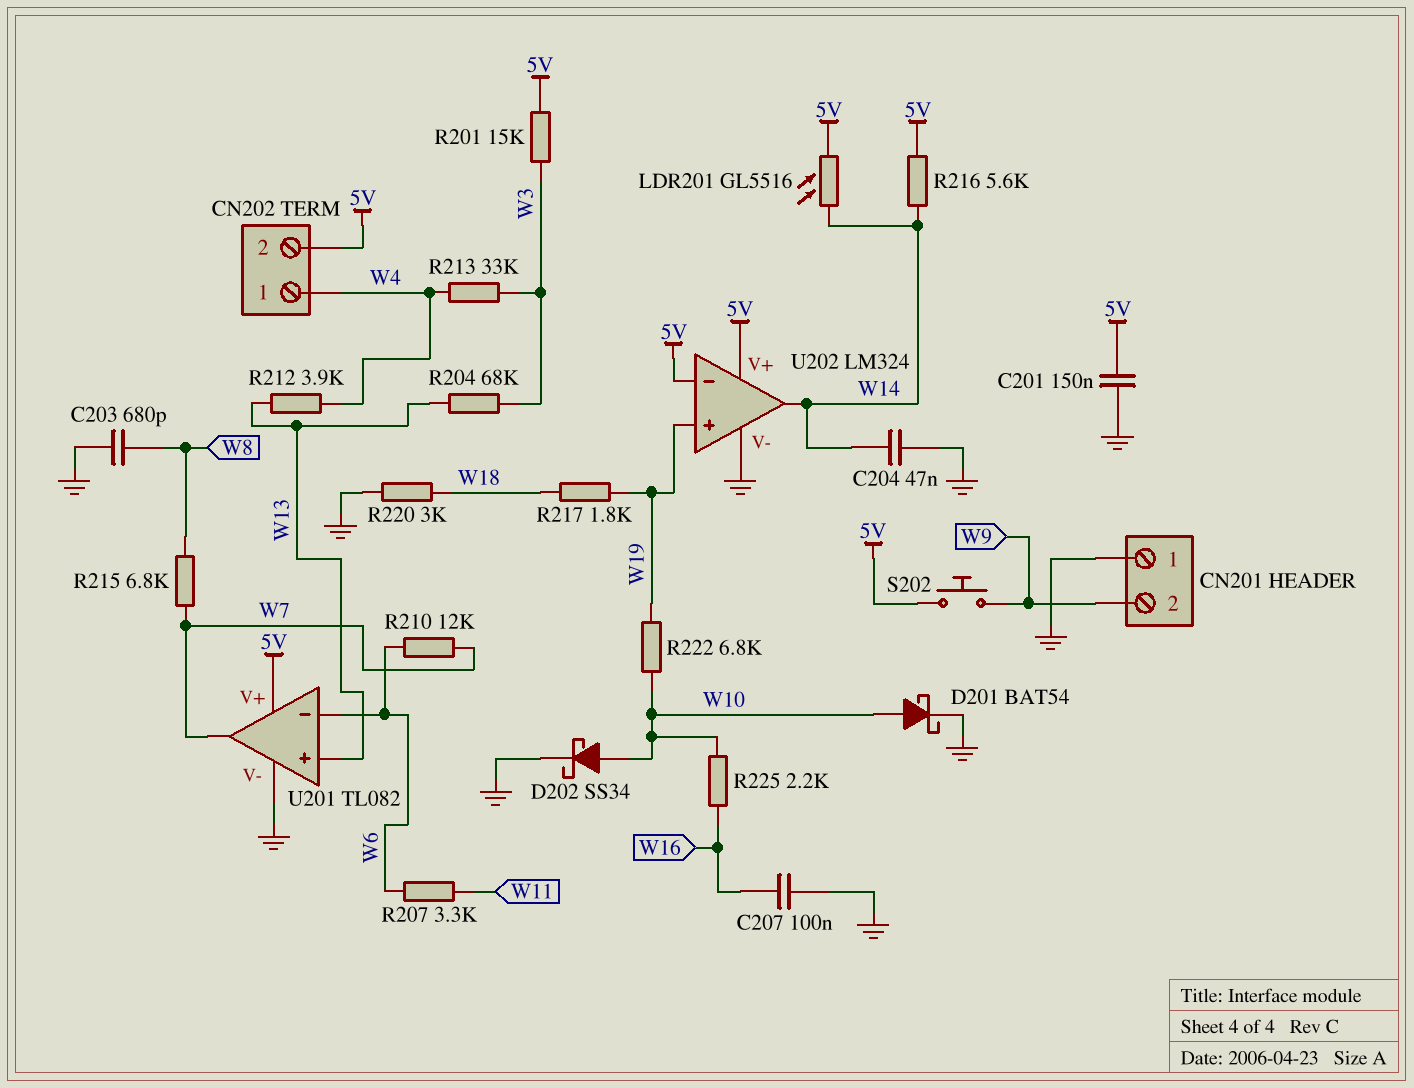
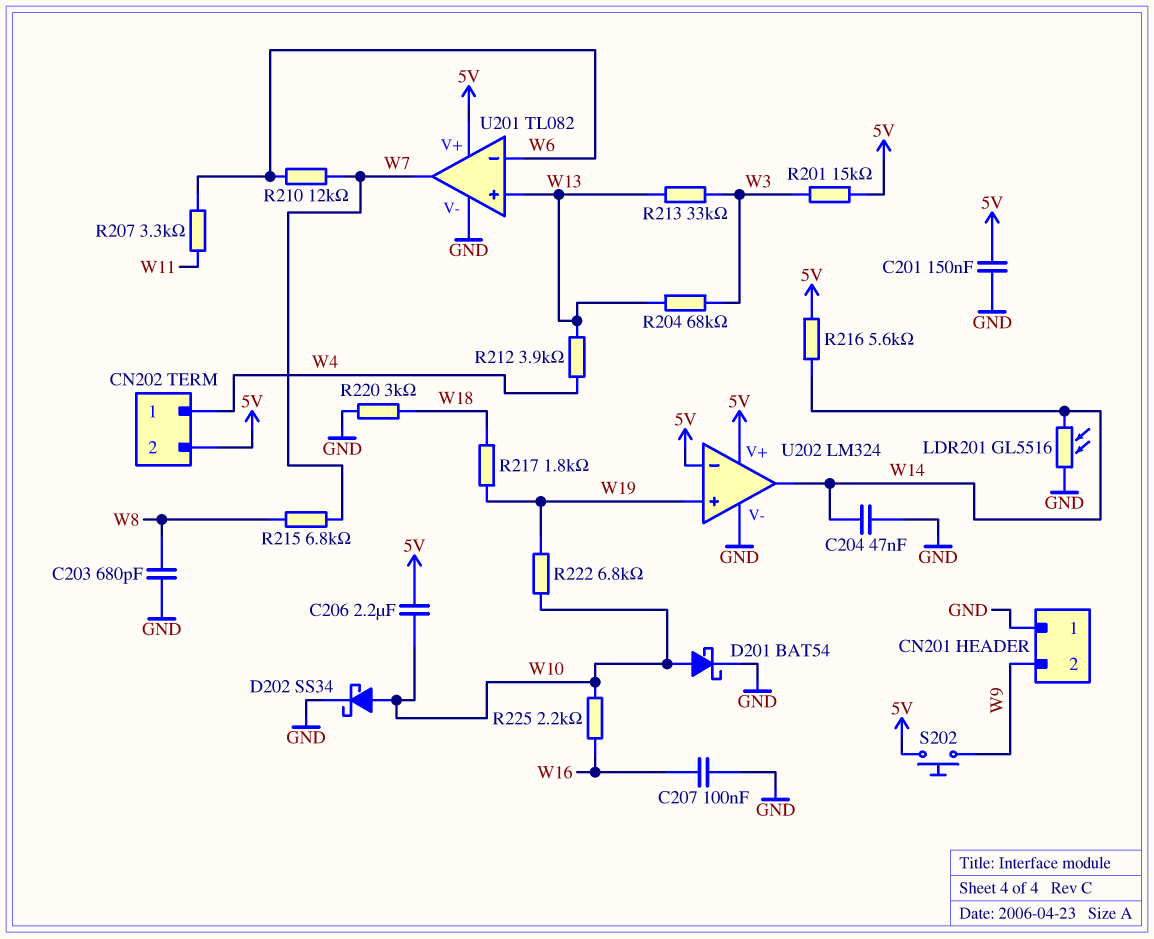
C206: none -> 2.2uF (5V, W10)
LDR201: GL5516 (5V, W14) -> GL5516 (GND, W14)
R213: 33k (W3, W4) -> 33k (W3, W13)

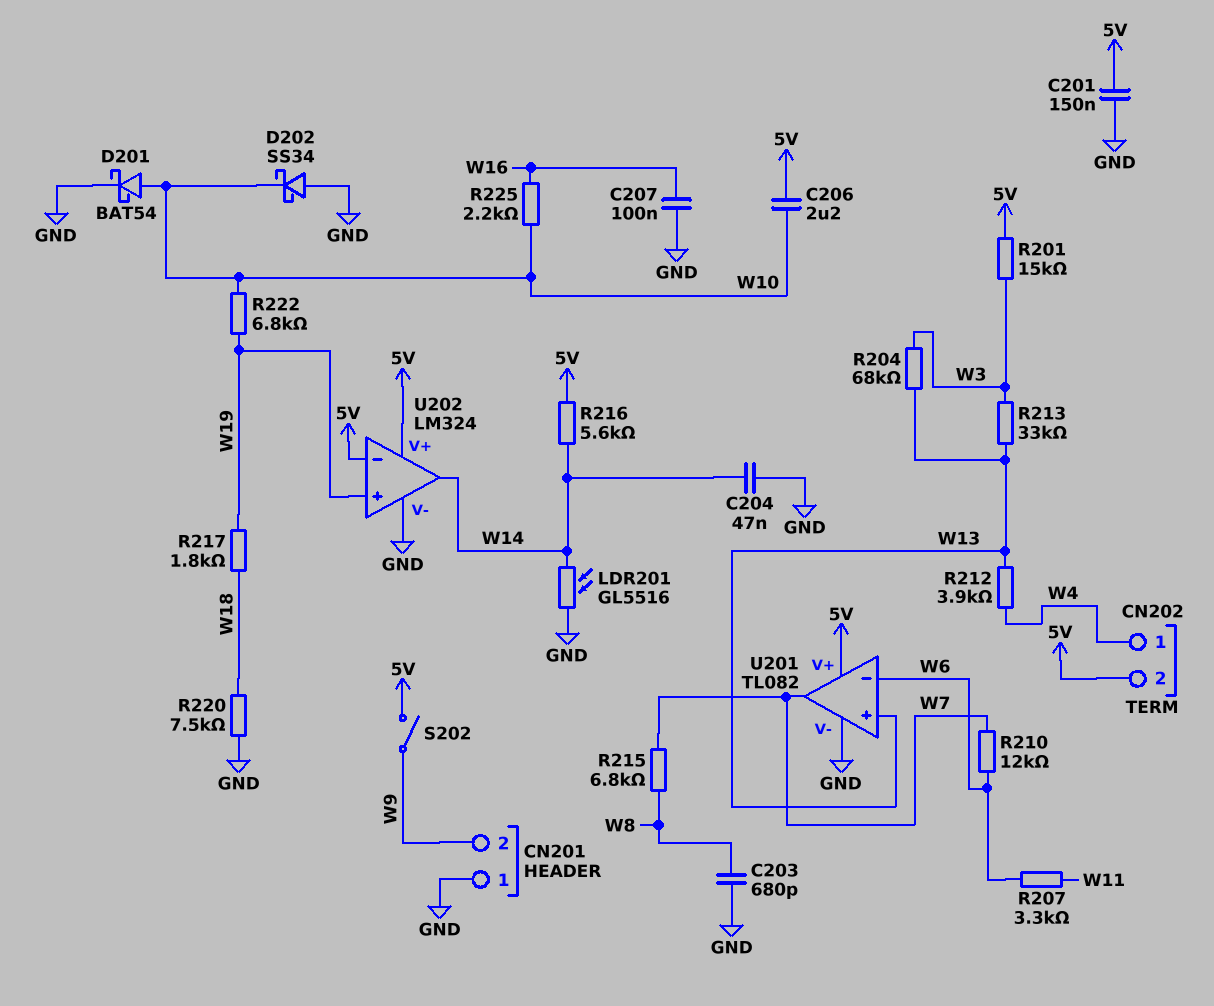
D202: schottky SS34 (A W10, K GND) -> schottky SS34 (A GND, K W10)
R220: 3k (GND, W18) -> 7.5k (GND, W18)
S202: button (5V, W9) -> switch (5V, W9)

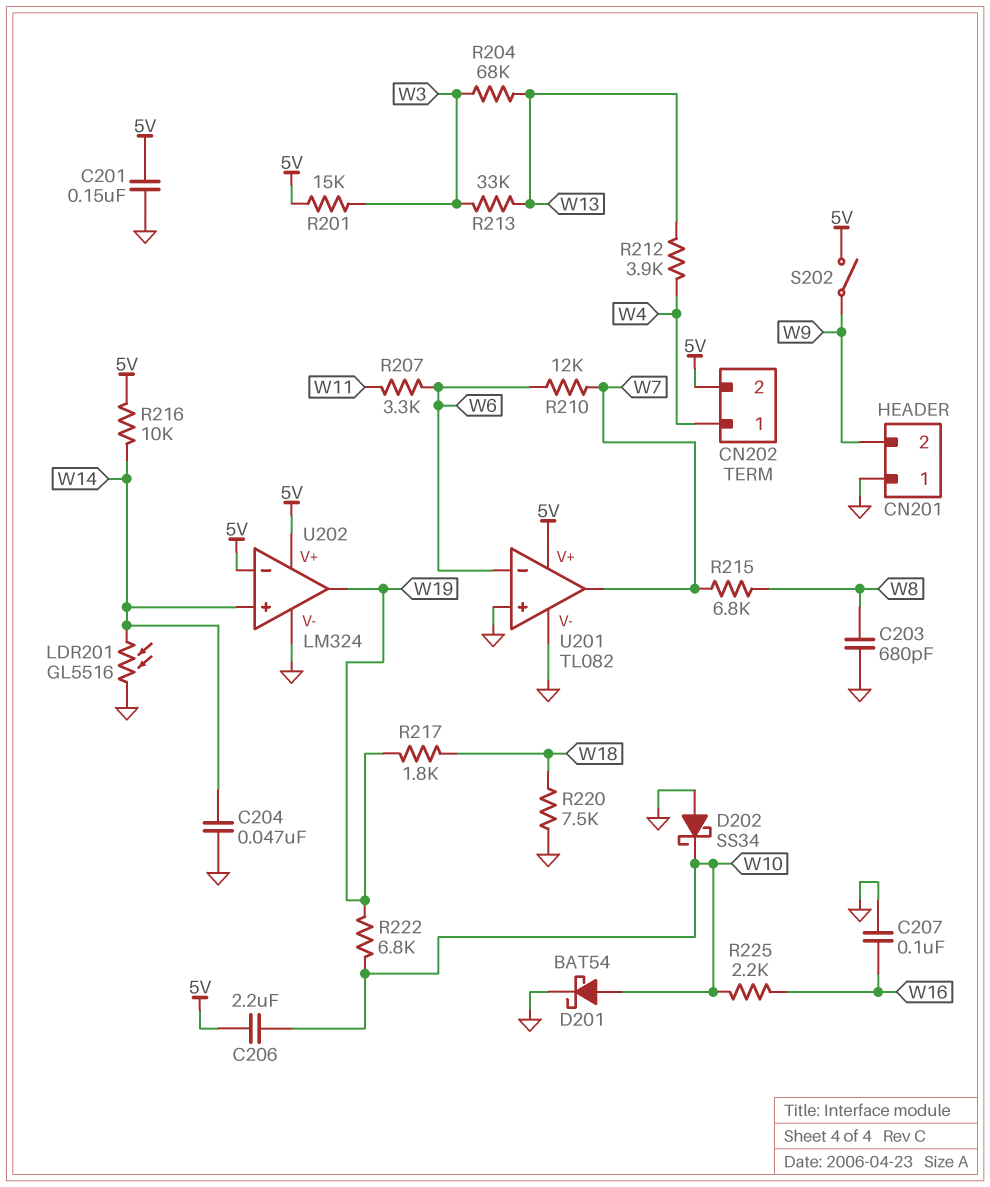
R216: 5.6k (5V, W14) -> 10k (5V, W14)
U201 pin in+: W13 -> GND
U202 pin in+: W19 -> W14
U202 pin out: W14 -> W19

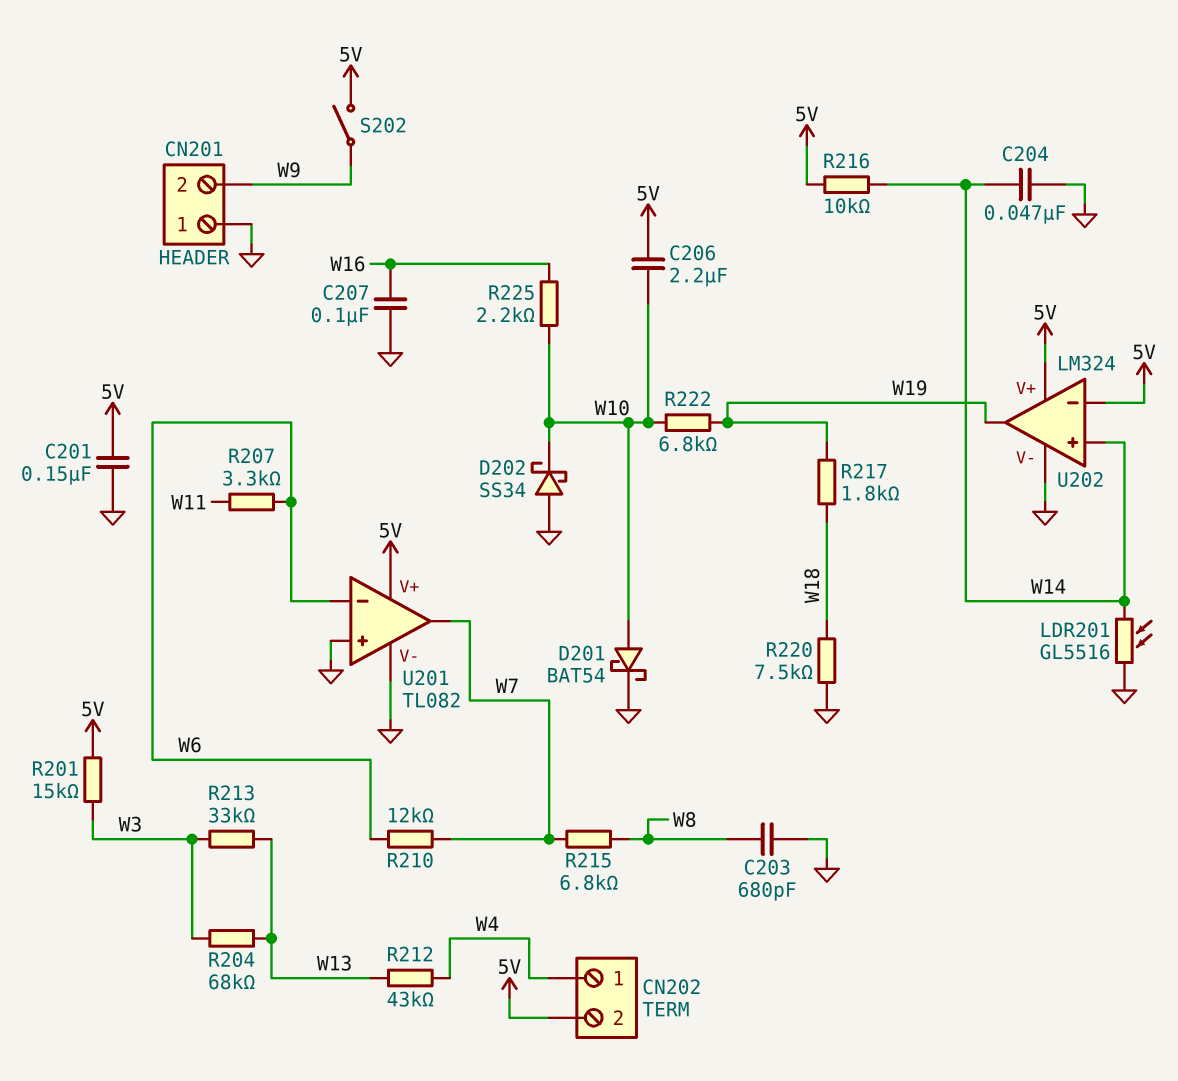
R212: 3.9k (W4, W13) -> 43k (W4, W13)

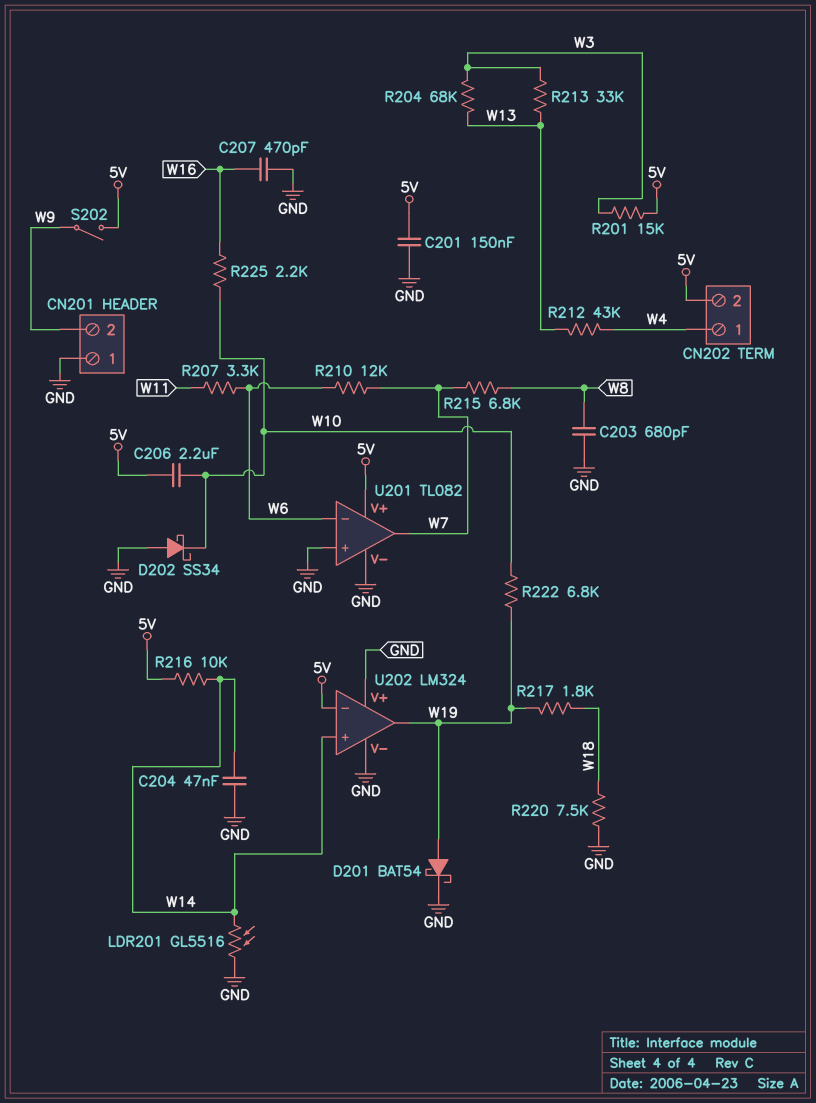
C207: 100nF (GND, W16) -> 470pF (GND, W16)
D201: schottky BAT54 (A W10, K GND) -> schottky BAT54 (A W19, K GND)
U202 pin V+: 5V -> GND

